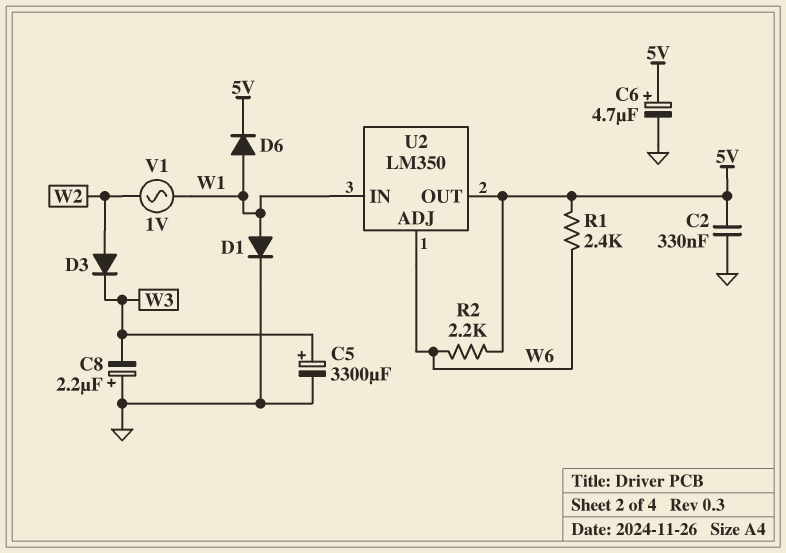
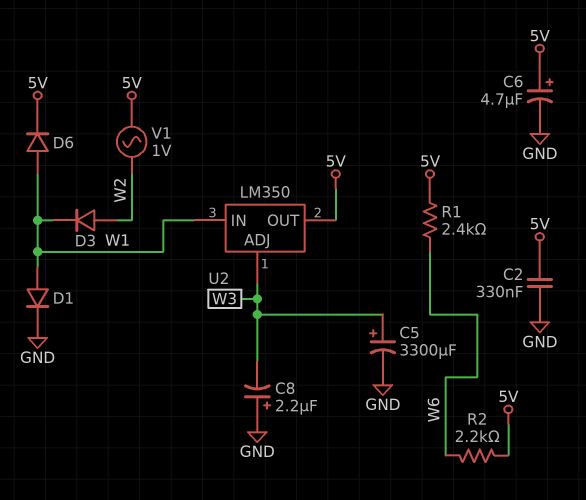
D3: diode (A W2, K W3) -> diode (A W2, K W1)
U2 pin ADJ: W6 -> W3
V1: AC 1V (W1, W2) -> AC 1V (5V, W2)

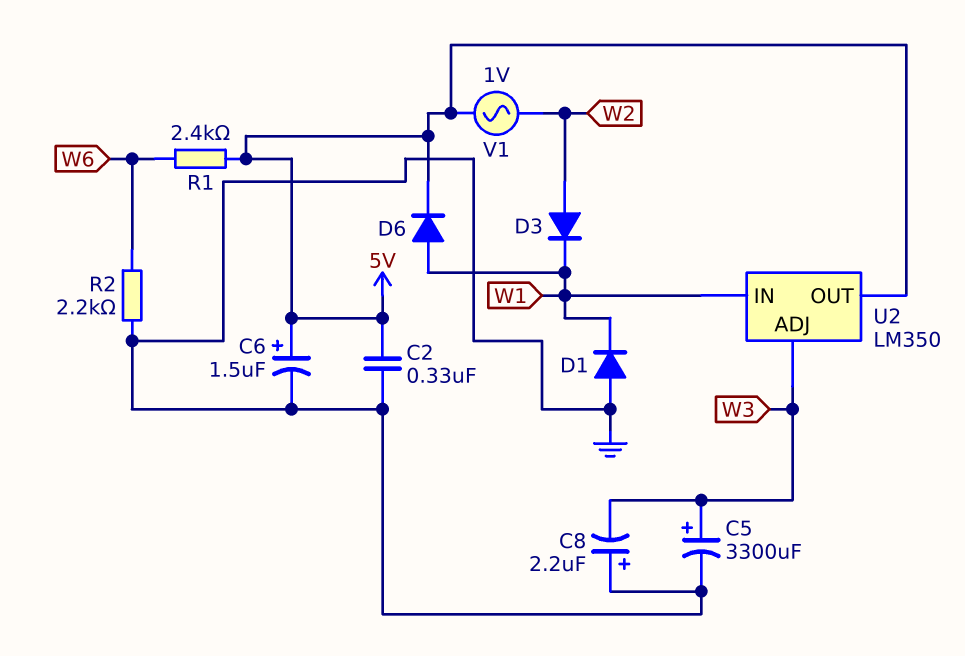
C6: 4.7uF (plus 5V, minus GND) -> 1.5uF (plus 5V, minus GND)
D1: diode (A W1, K GND) -> diode (A GND, K W1)
R2: 2.2k (5V, W6) -> 2.2k (GND, W6)

